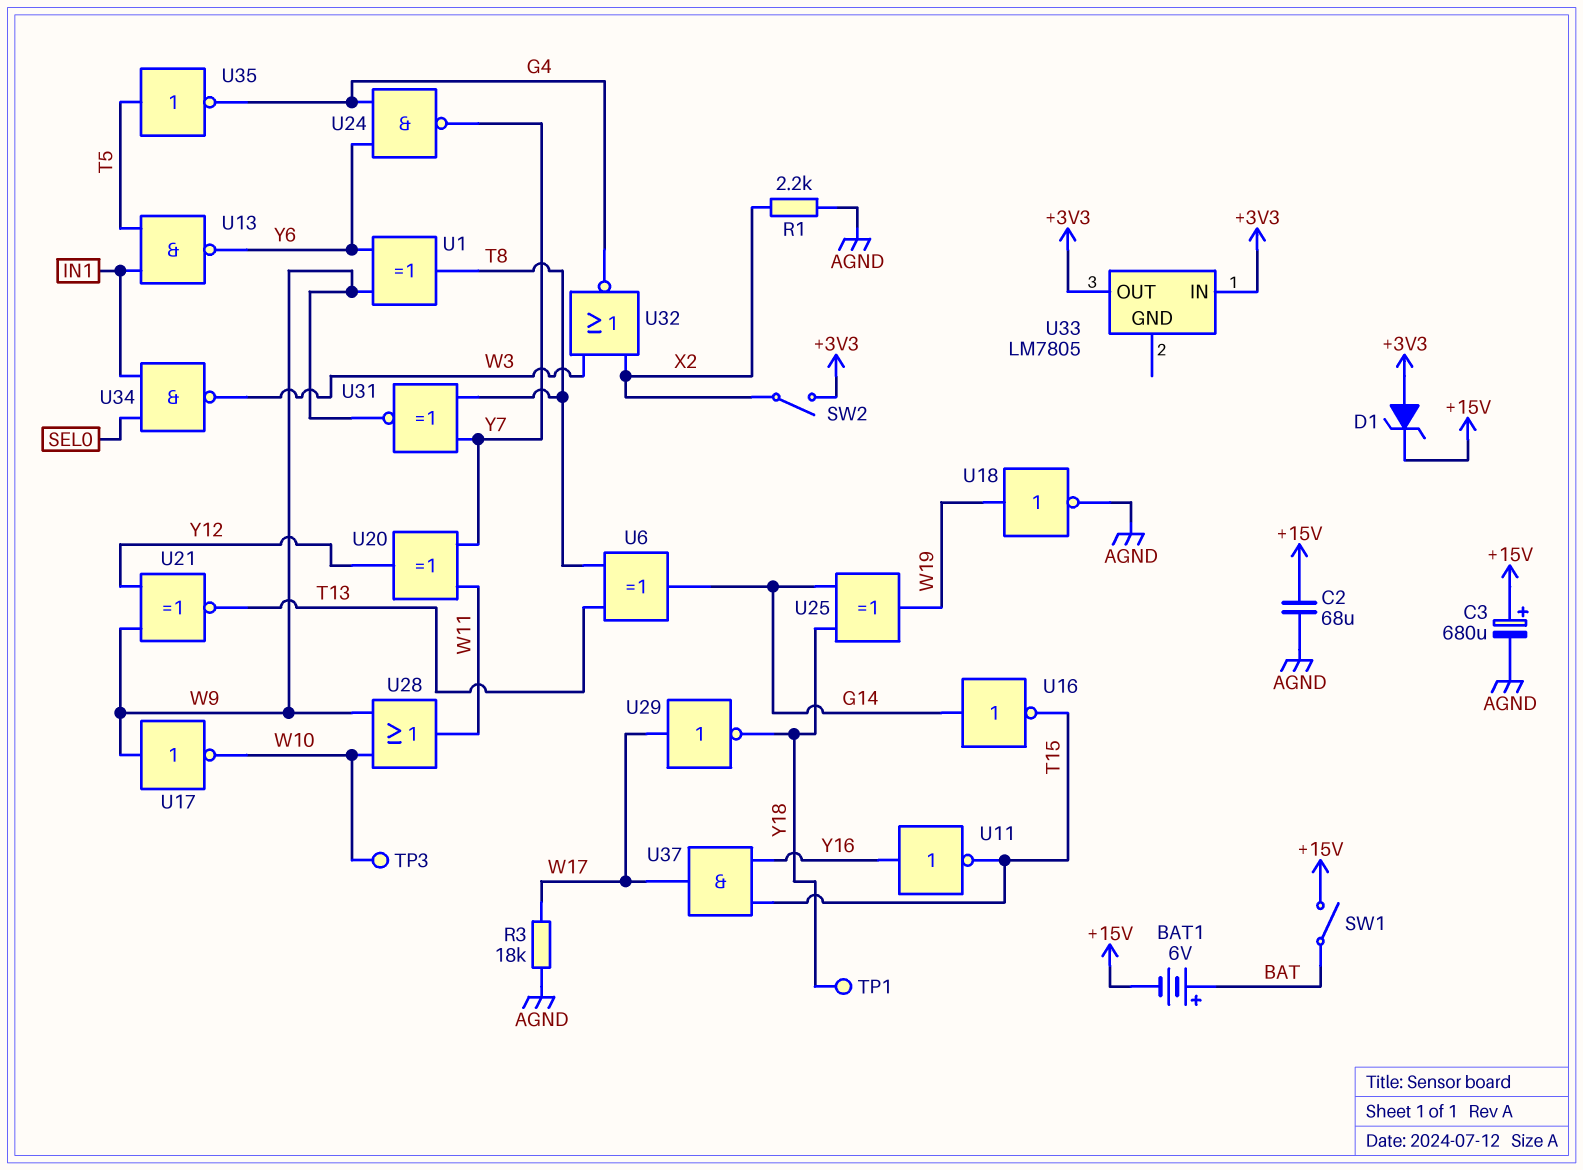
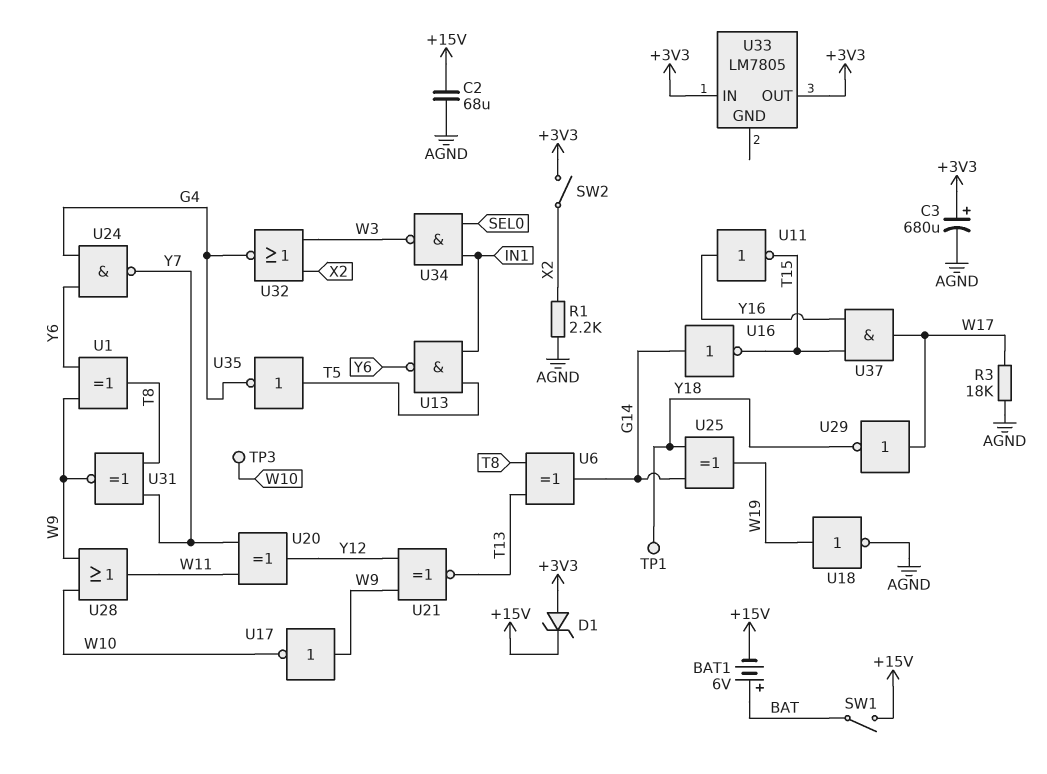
C3: 680uF (plus +15V, minus AGND) -> 680uF (plus +3V3, minus AGND)

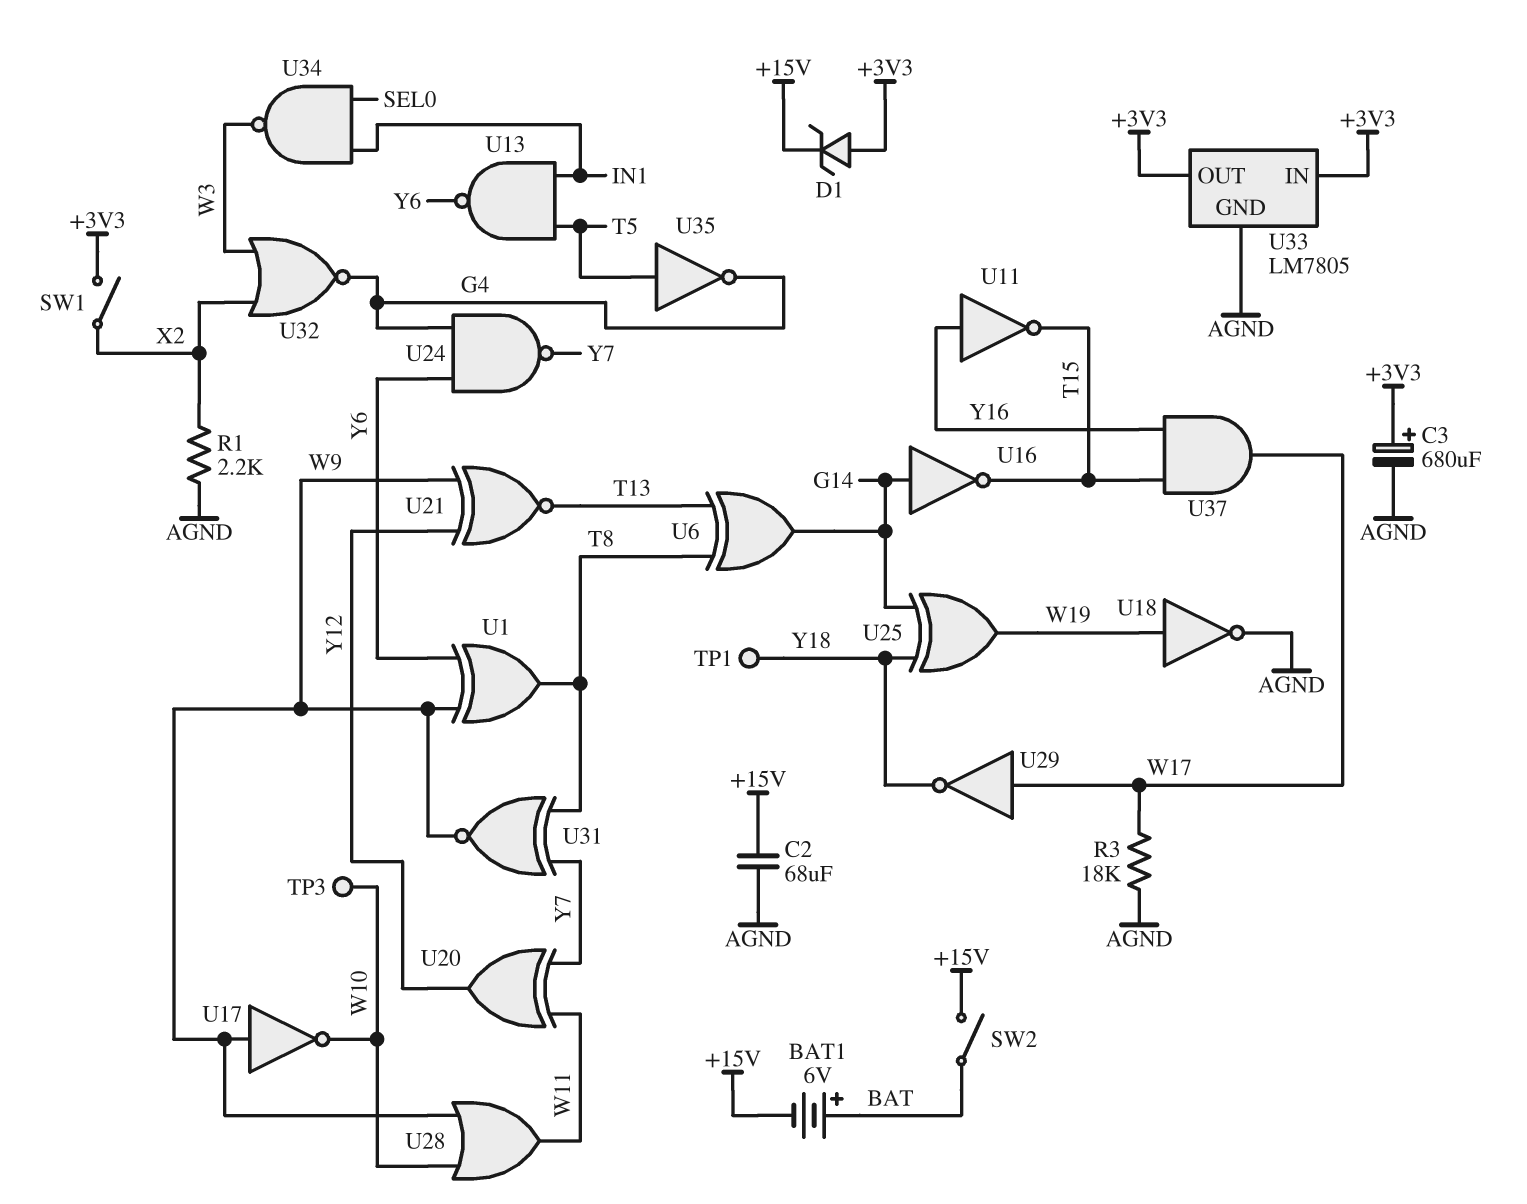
SW1: switch (+15V, BAT) -> switch (+3V3, X2)
SW2: switch (+3V3, X2) -> switch (+15V, BAT)
U33 pin GND: none -> AGND

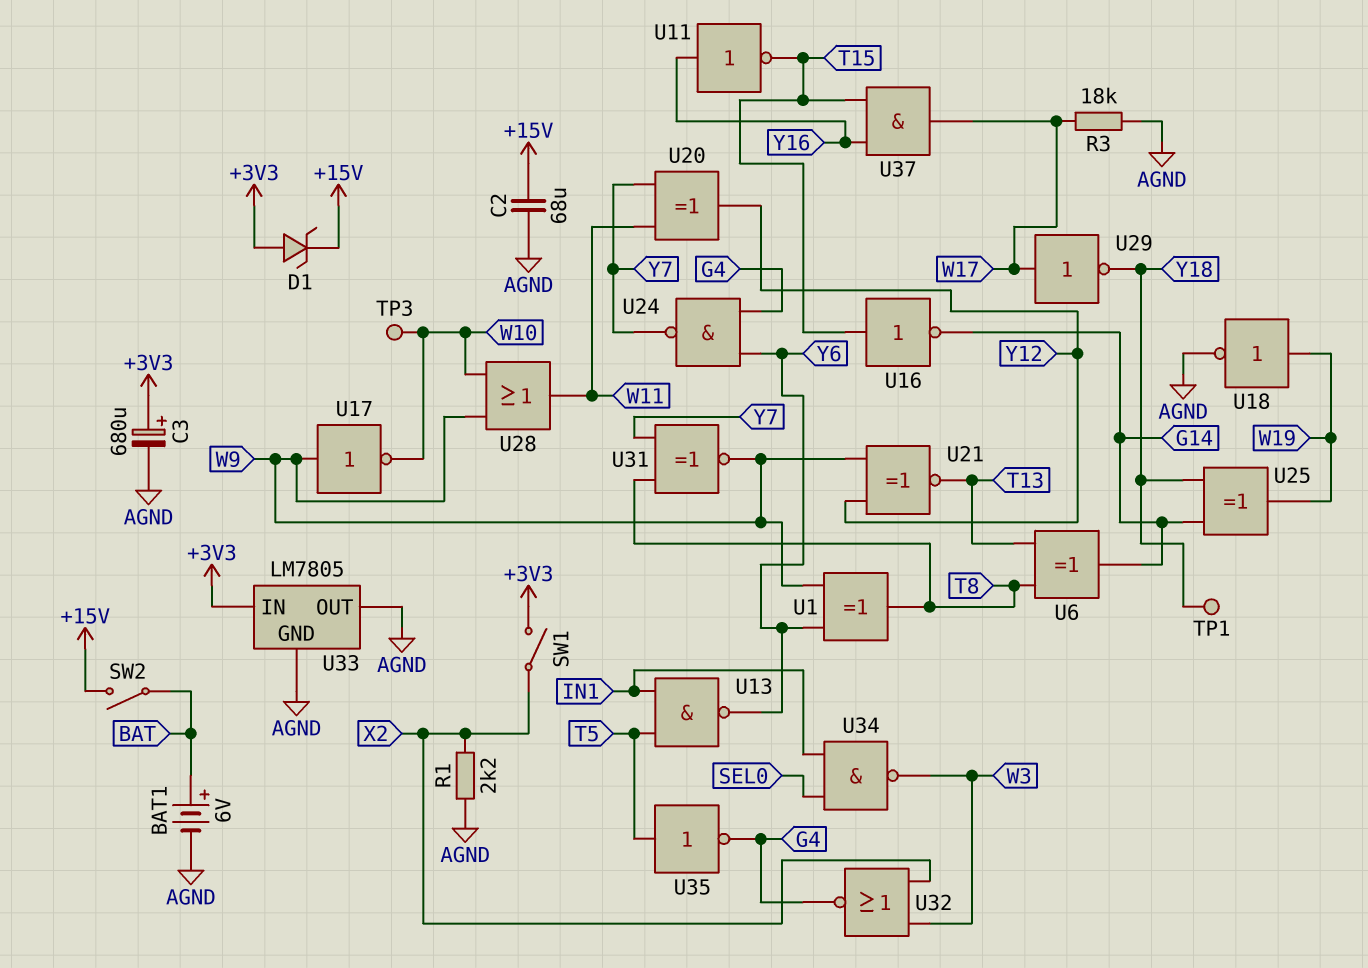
BAT1: 6V (plus BAT, minus +15V) -> 6V (plus BAT, minus AGND)
U16: NOT (in G14, out T15) -> NOT (in T15, out G14)
U33 pin OUT: +3V3 -> AGND

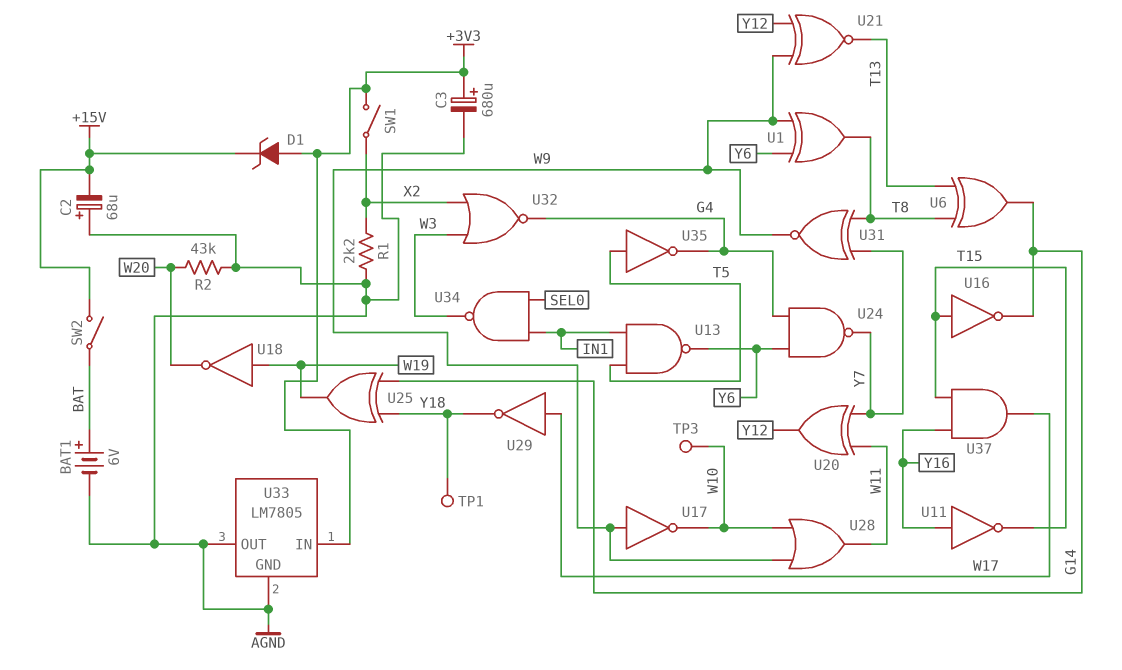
C2: 68uF (+15V, AGND) -> 68uF (plus AGND, minus +15V)
R2: none -> 43k (AGND, W20)
R3: 18k (AGND, W17) -> none
U18: NOT (in W19, out AGND) -> NOT (in W19, out W20)

